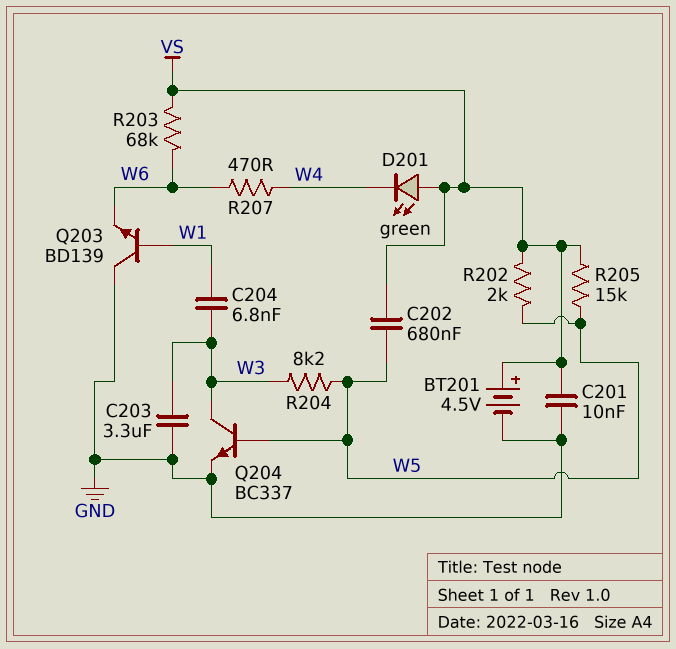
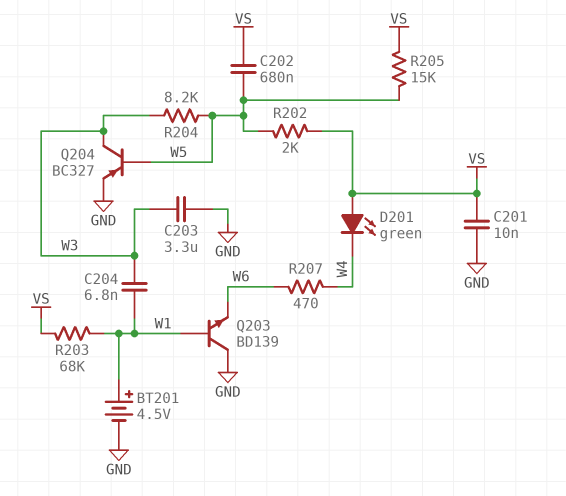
BT201: 4.5V (plus VS, minus GND) -> 4.5V (plus W1, minus GND)
Q204: NPN BC337 (B W5, C W3, E GND) -> PNP BC327 (B W5, C W3, E GND)
R203: 68k (VS, W6) -> 68k (VS, W1)

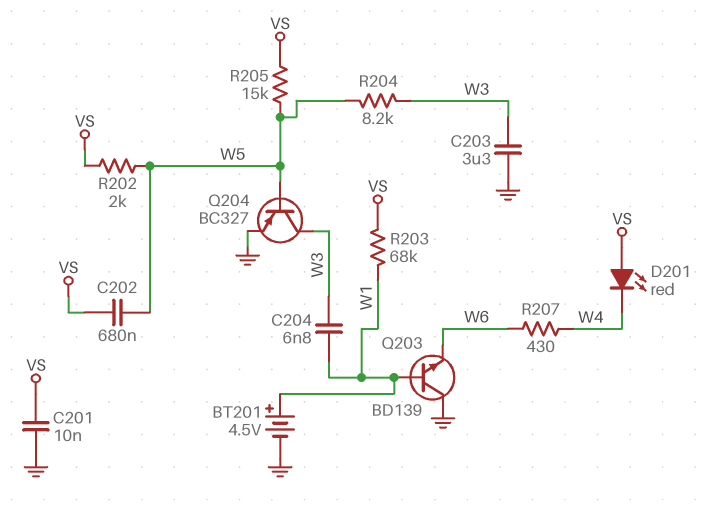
D201: LED green (A VS, K W4) -> LED red (A VS, K W4)
R207: 470 (W4, W6) -> 430 (W4, W6)

